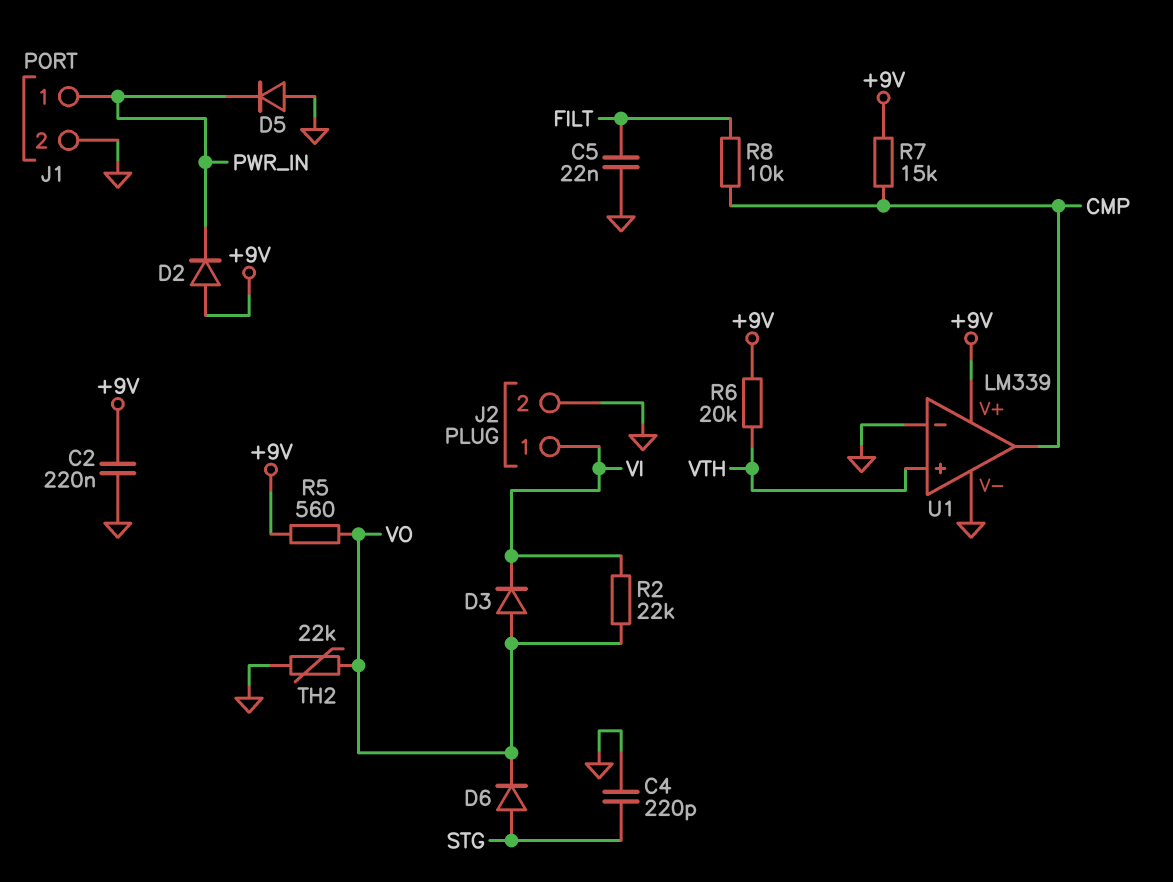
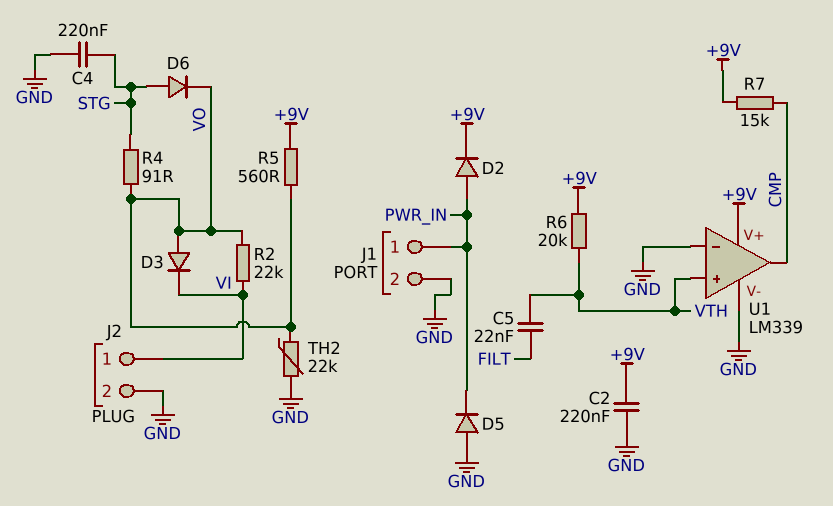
C4: 220pF (GND, STG) -> 220nF (GND, STG)
C5: 22nF (FILT, GND) -> 22nF (FILT, VTH)
D2: diode (A +9V, K PWR_IN) -> diode (A PWR_IN, K +9V)
R4: none -> 91 (STG, VO)
R8: 10k (CMP, FILT) -> none

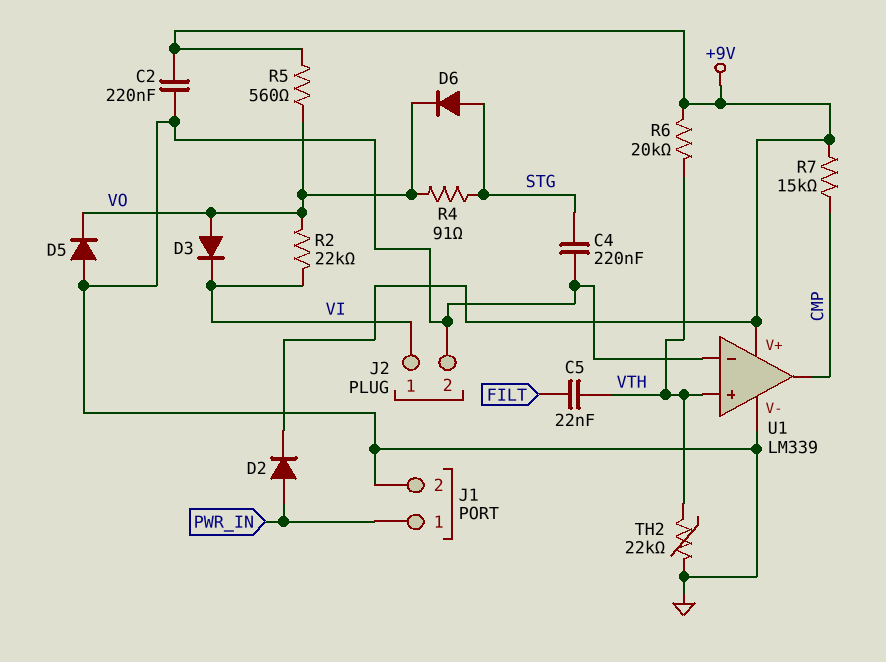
D5: diode (A GND, K PWR_IN) -> diode (A GND, K VO)
TH2: 22k (GND, VO) -> 22k (GND, VTH)

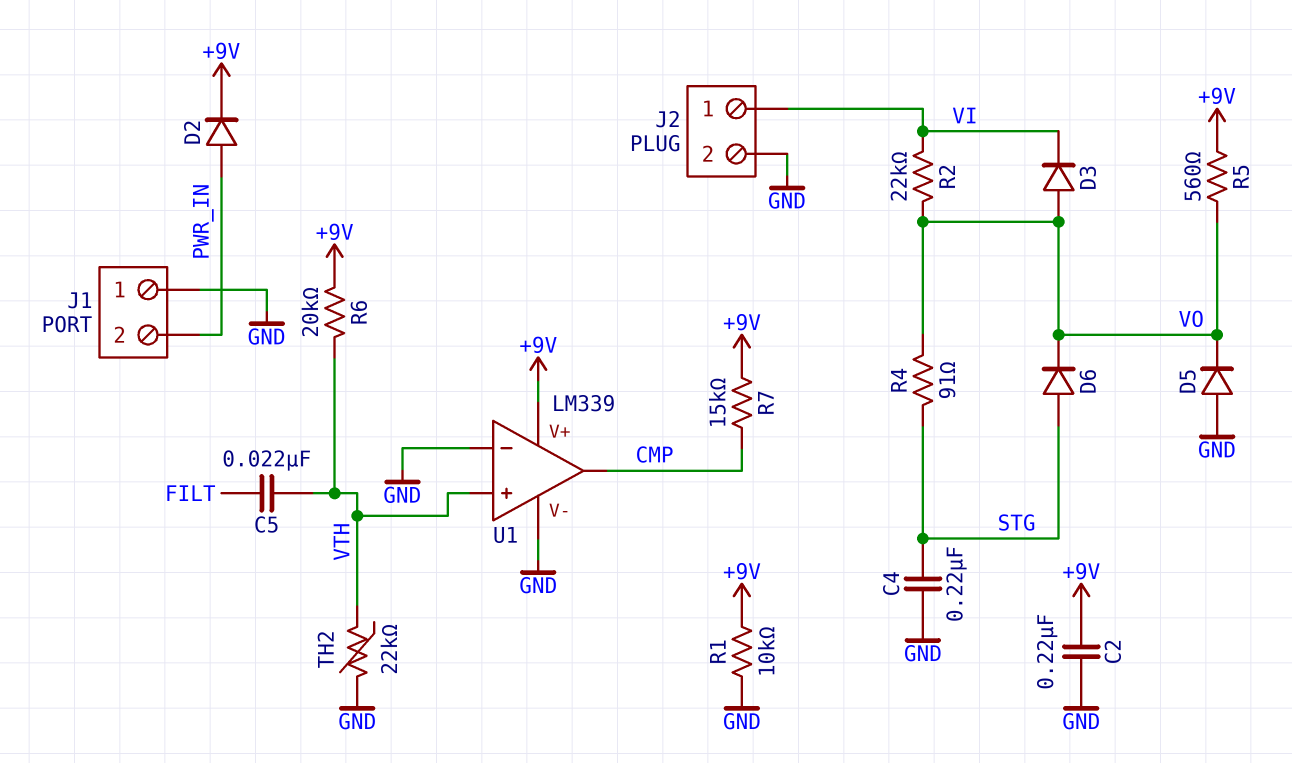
J1 pin 1: PWR_IN -> GND
J1 pin 2: GND -> PWR_IN
R1: none -> 10k (+9V, GND)

